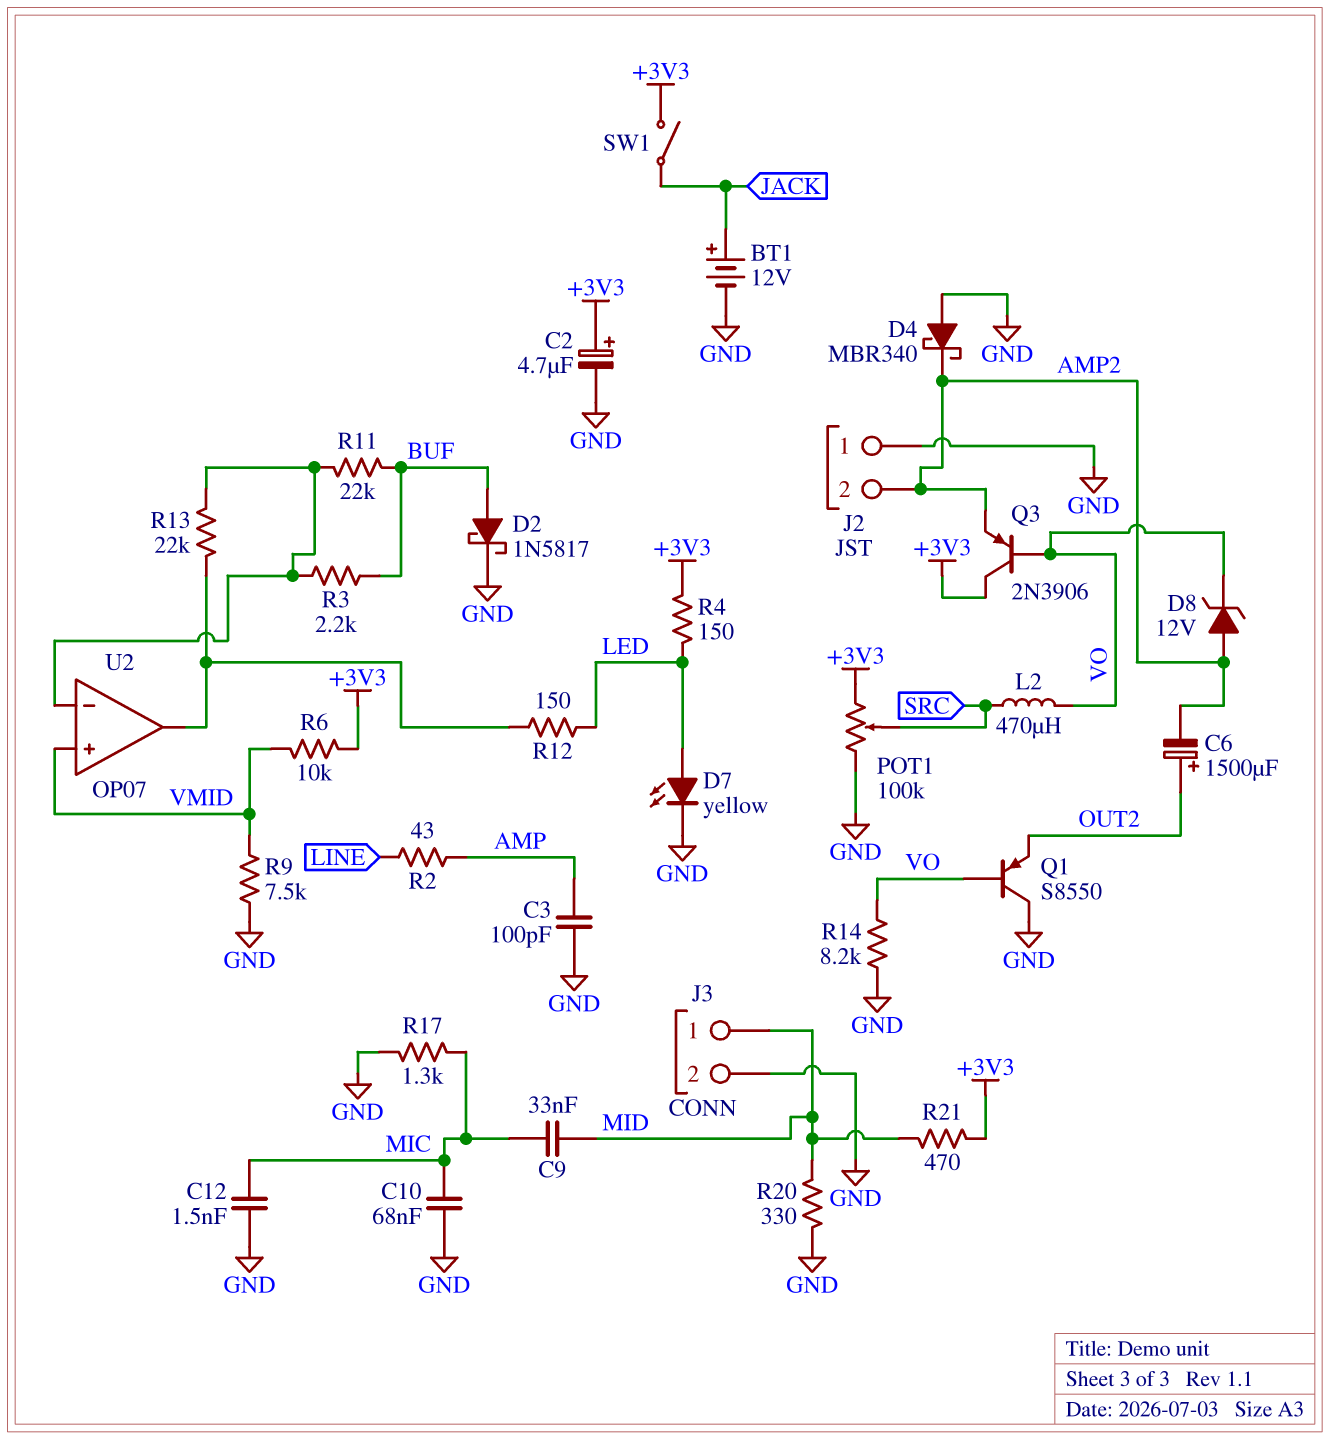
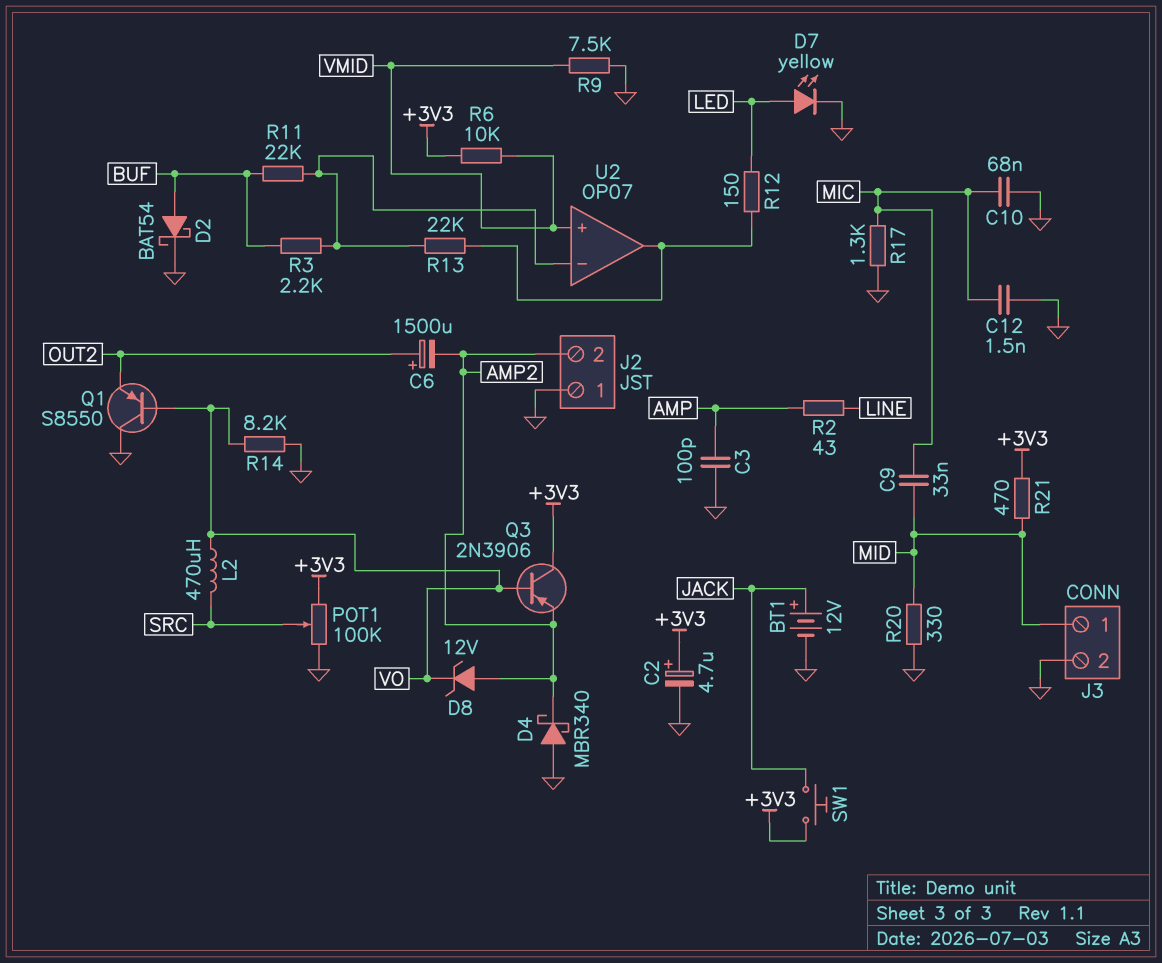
D2: schottky 1N5817 (A BUF, K GND) -> schottky BAT54 (A BUF, K GND)
R4: 150 (+3V3, LED) -> none
SW1: switch (+3V3, JACK) -> button (+3V3, JACK)

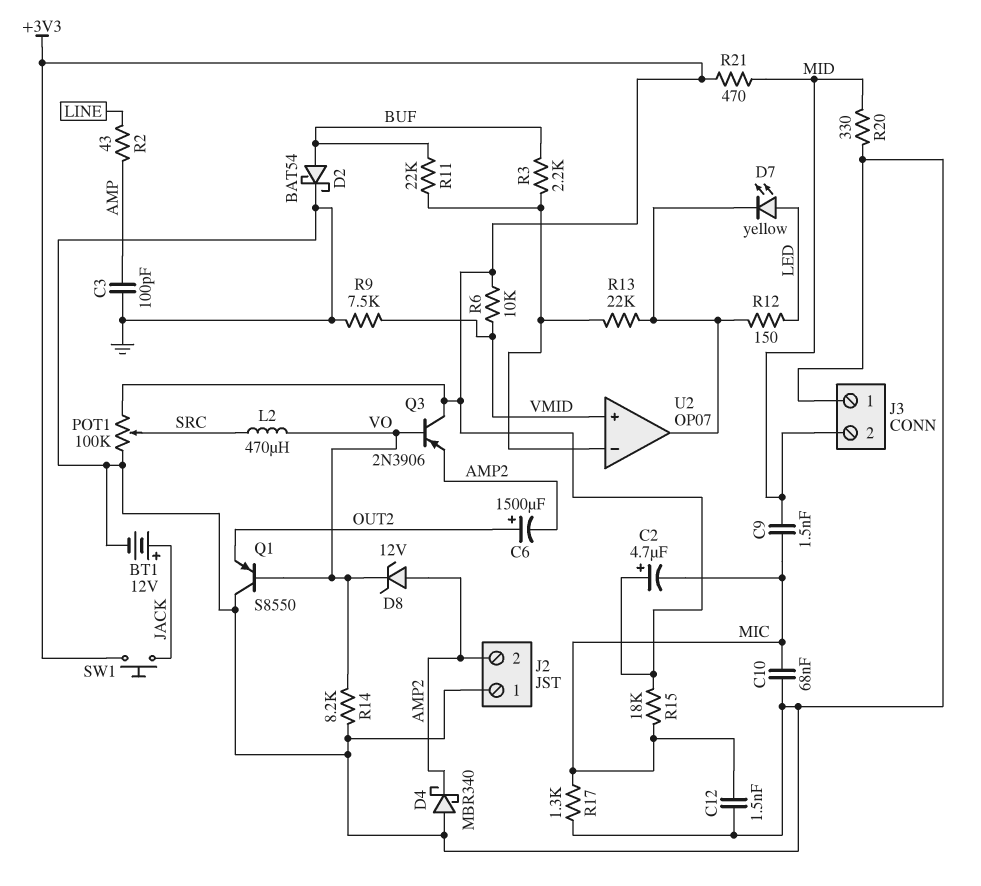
C2: 4.7uF (plus +3V3, minus GND) -> 4.7uF (plus +3V3, minus MIC)
C9: 33nF (MIC, MID) -> 1.5nF (MIC, MID)
D7: LED yellow (A LED, K GND) -> LED yellow (A LED, K U2/out)
J3 pin 1: MID -> GND
J3 pin 2: GND -> MID
R15: none -> 18k (+3V3, MIC)

